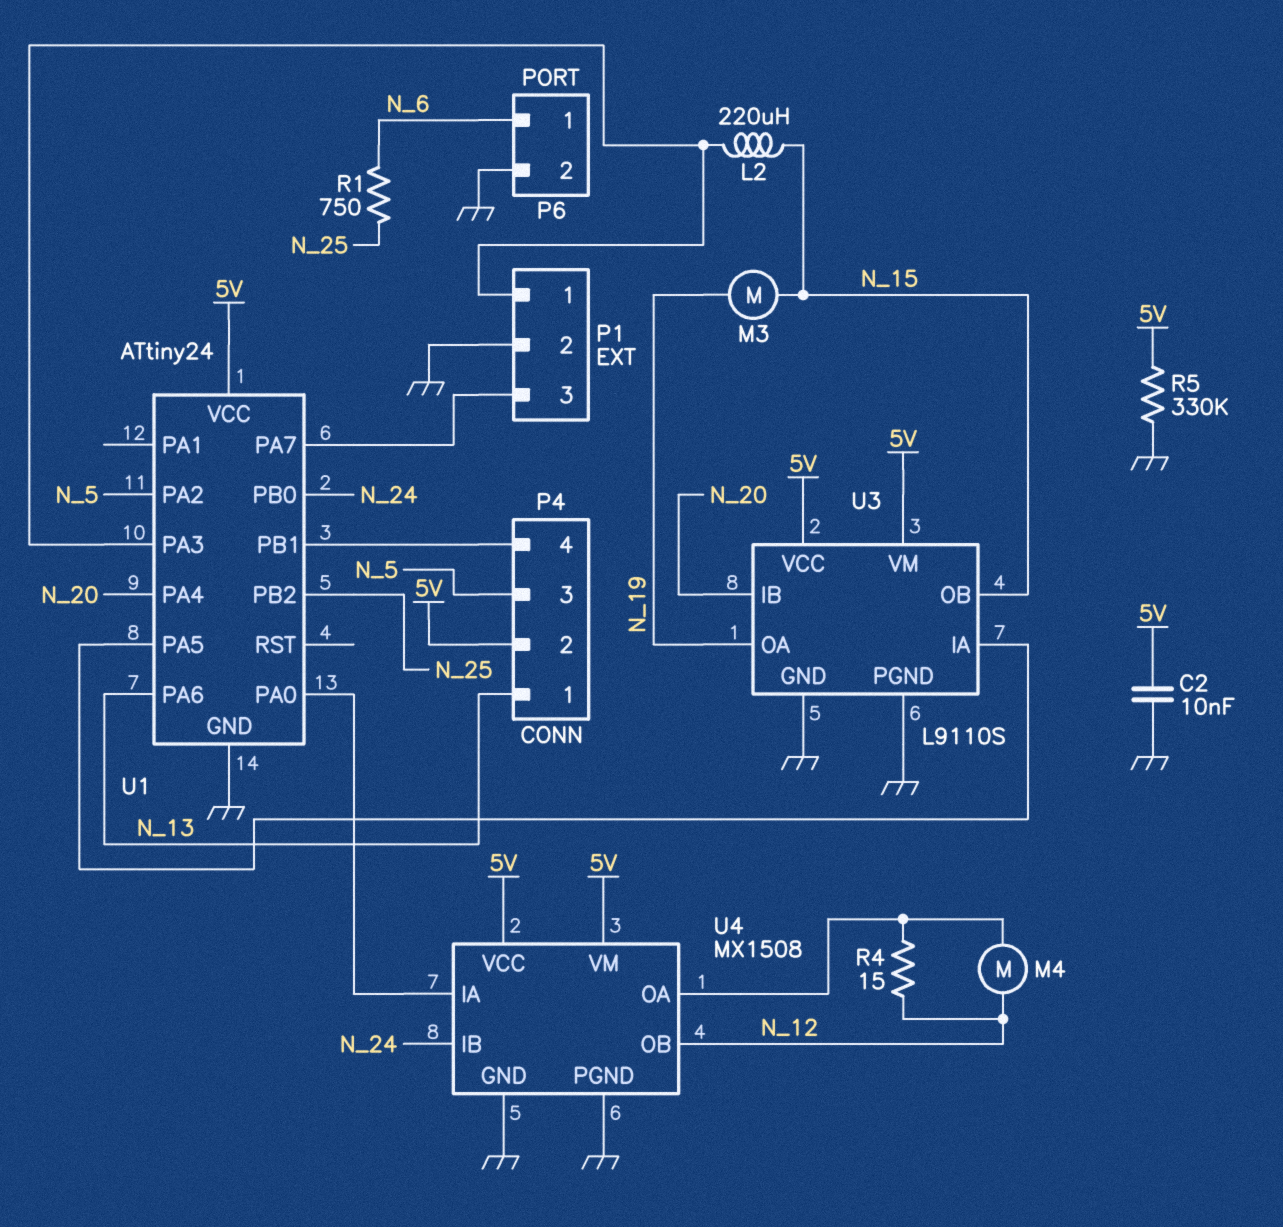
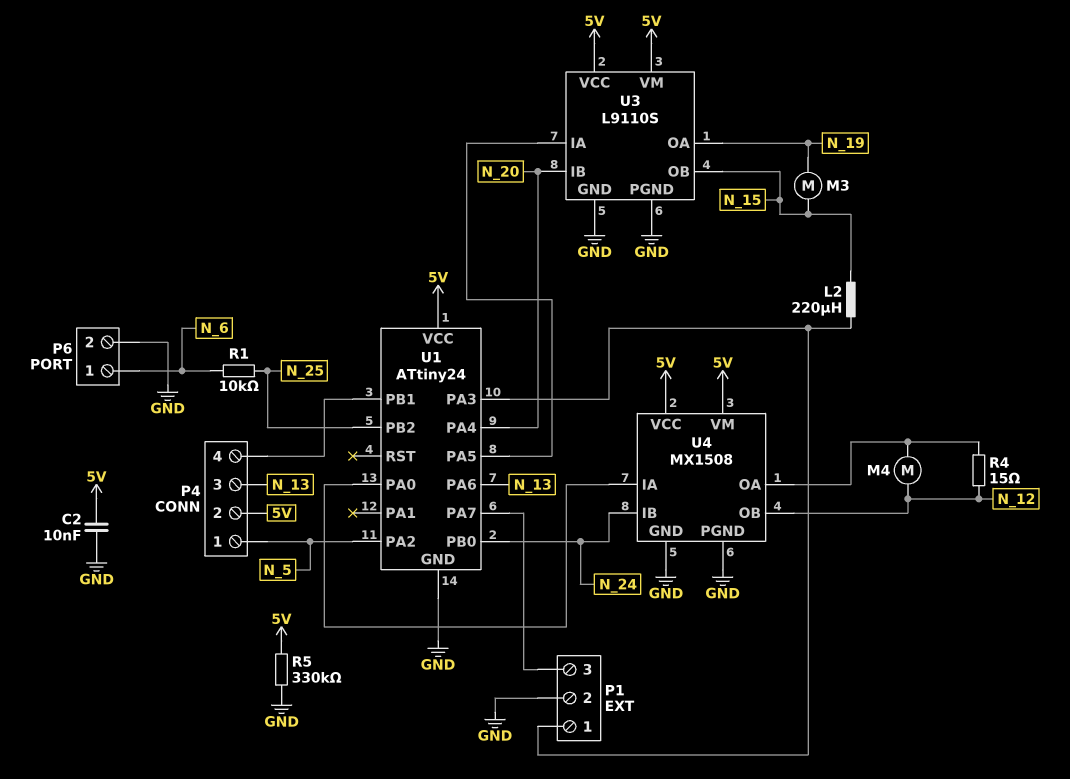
P4 pin 1: N_13 -> N_5
P4 pin 3: N_5 -> N_13
R1: 750 (N_6, N_25) -> 10k (N_6, N_25)

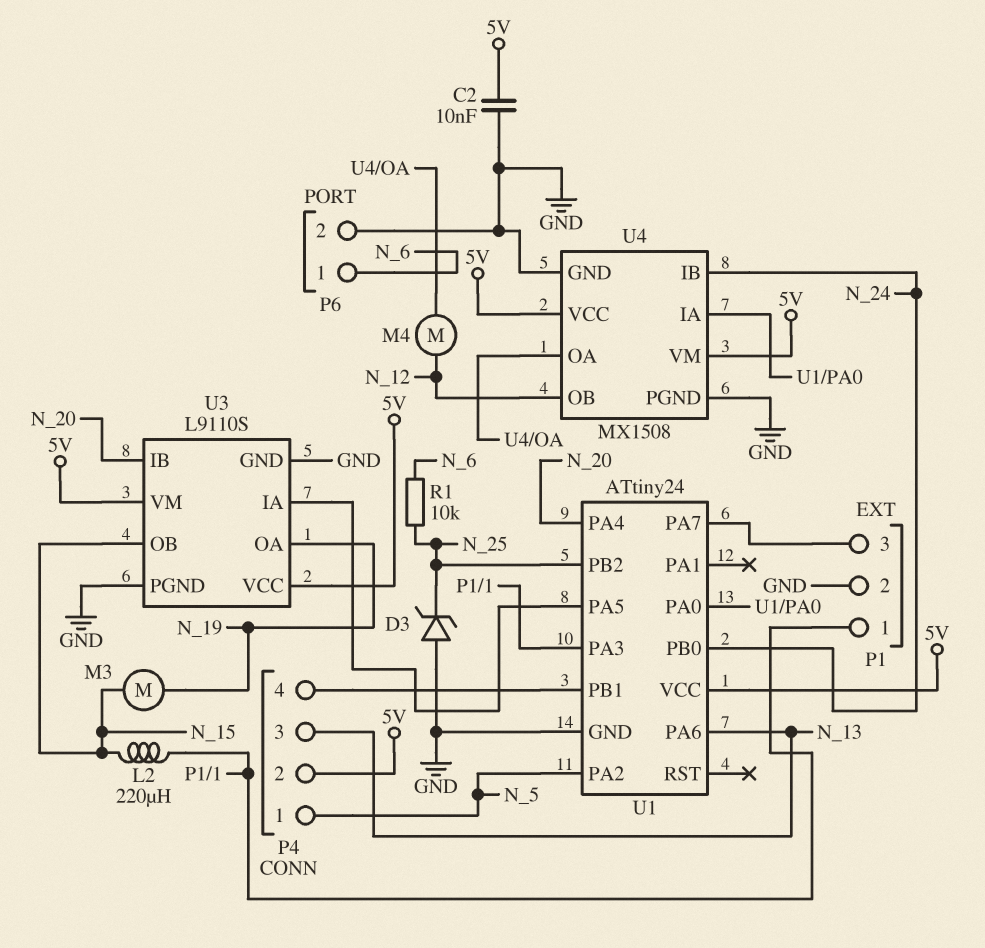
D3: none -> zener (A GND, K N_25)
R4: 15 (N_12, U4/OA) -> none
R5: 330k (5V, GND) -> none

